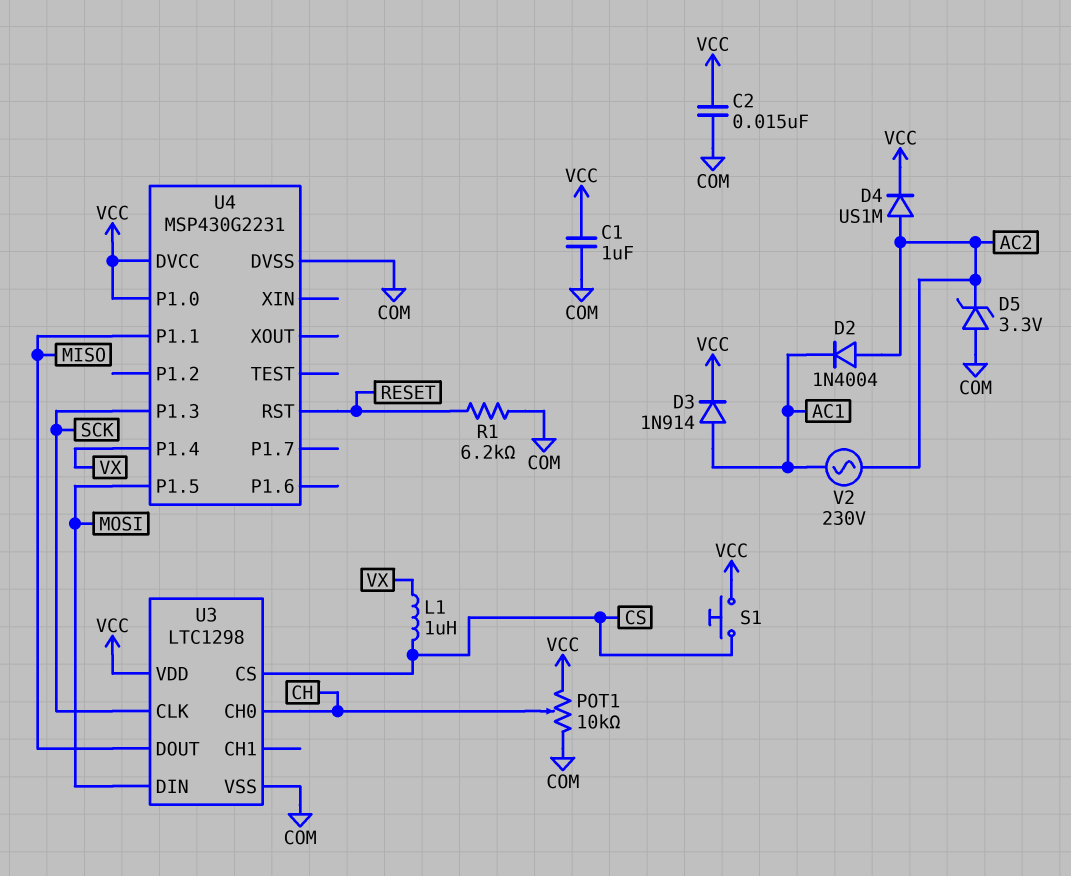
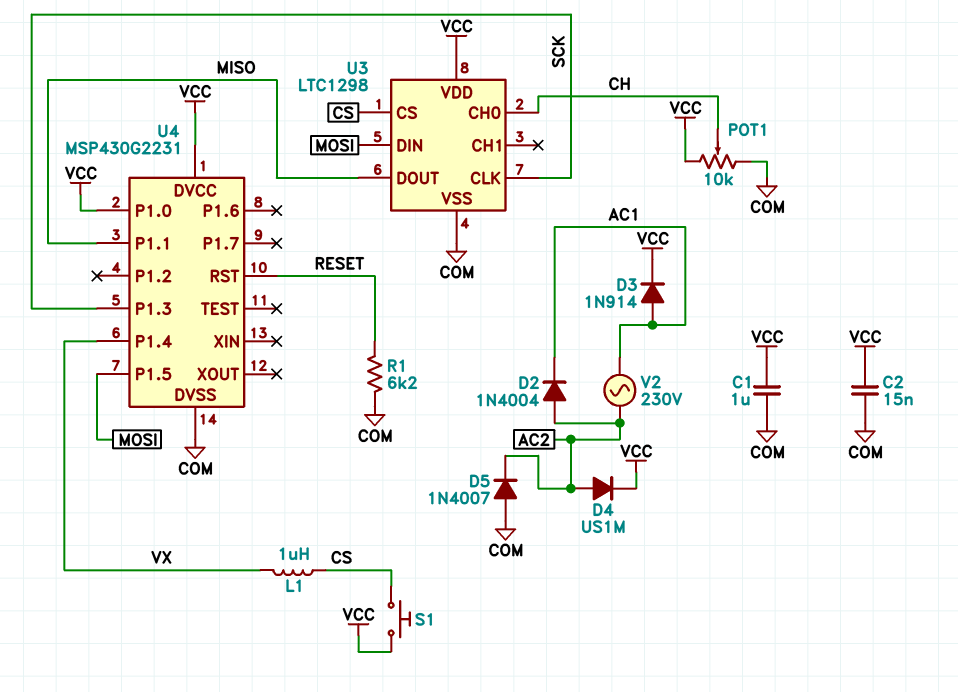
D5: zener 3.3V (A COM, K AC2) -> diode 1N4007 (A COM, K AC2)

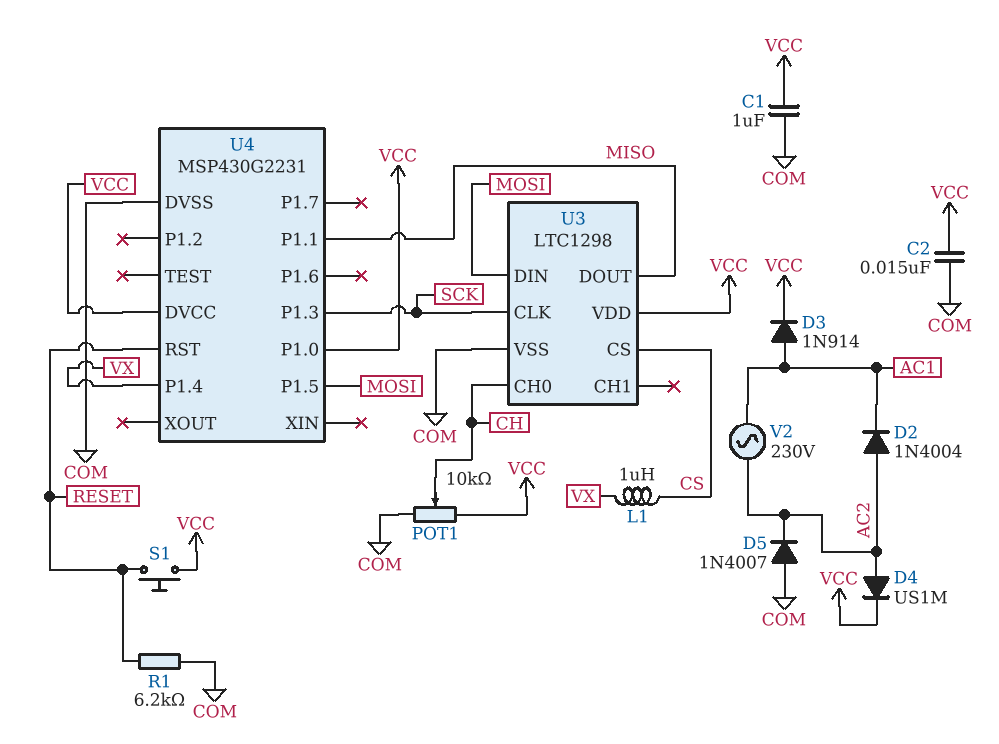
S1: button (CS, VCC) -> button (RESET, VCC)

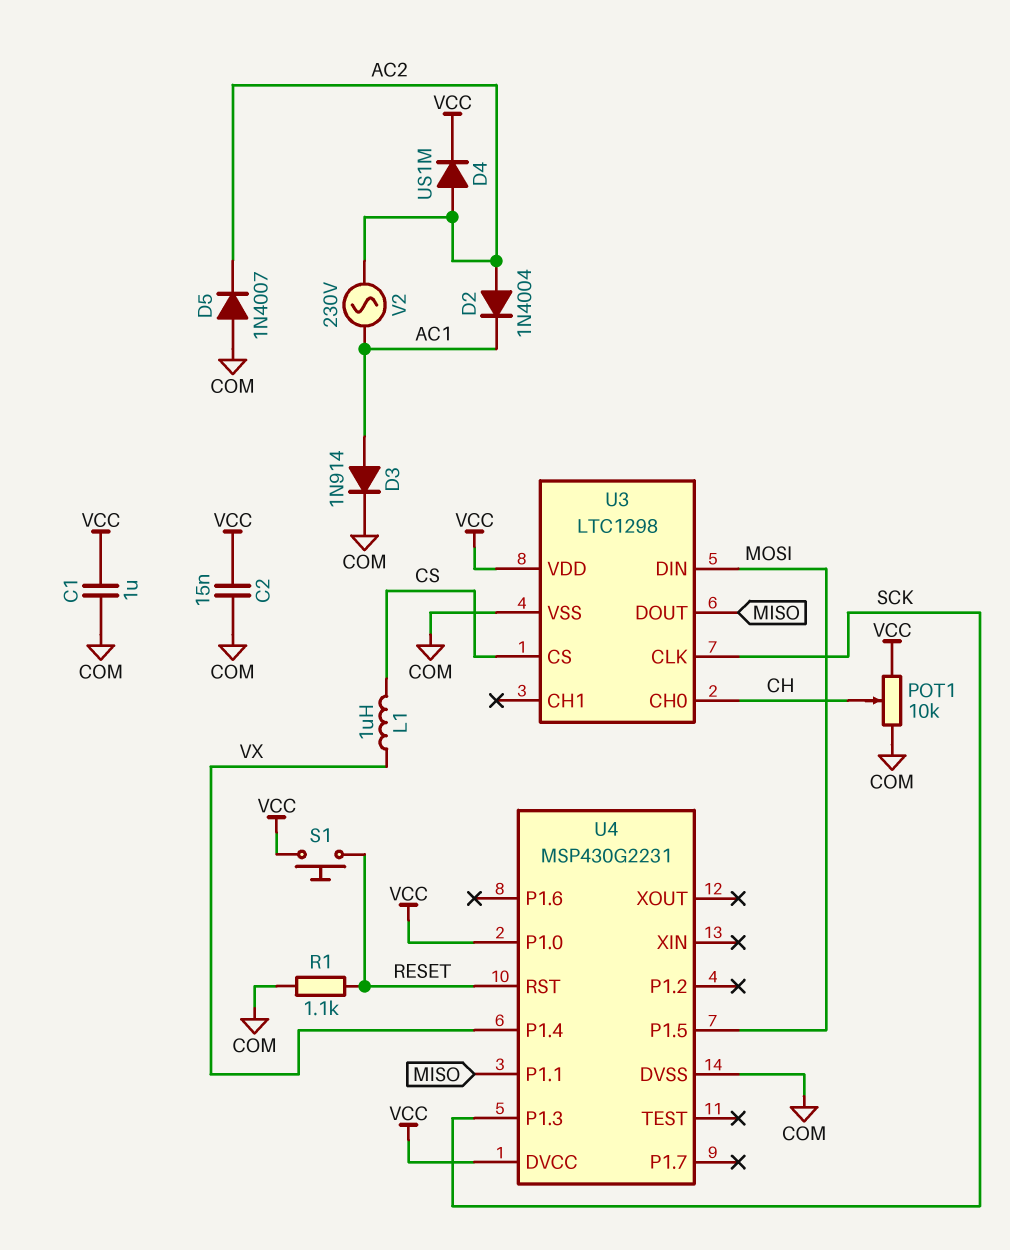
D3: diode 1N914 (A AC1, K VCC) -> diode 1N914 (A AC1, K COM)
R1: 6.2k (COM, RESET) -> 1.1k (COM, RESET)

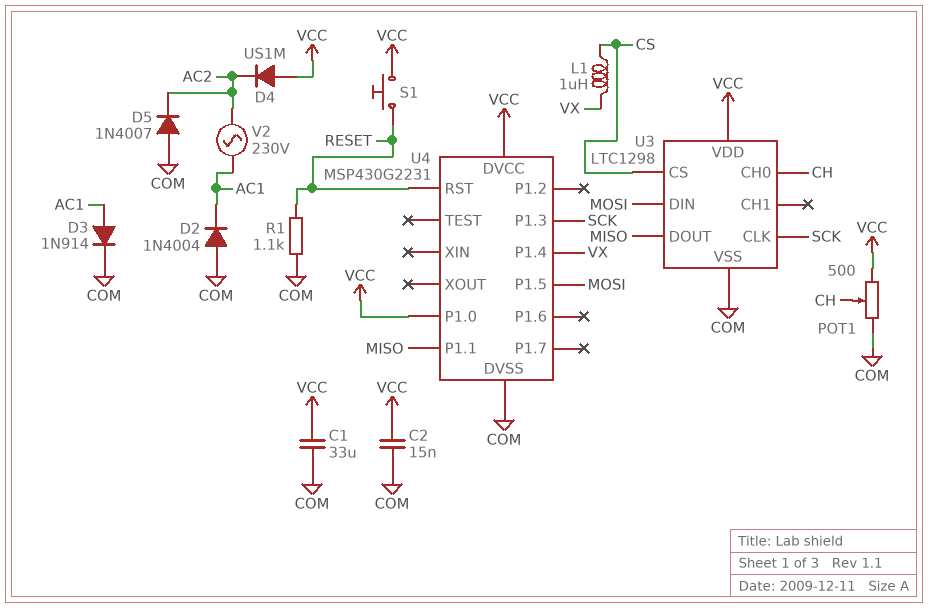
C1: 1uF (COM, VCC) -> 33uF (COM, VCC)
D2: diode 1N4004 (A AC2, K AC1) -> diode 1N4004 (A COM, K AC1)
D4: diode US1M (A AC2, K VCC) -> diode US1M (A VCC, K AC2)
POT1: 10k (COM, VCC, wiper CH) -> 500 (COM, VCC, wiper CH)

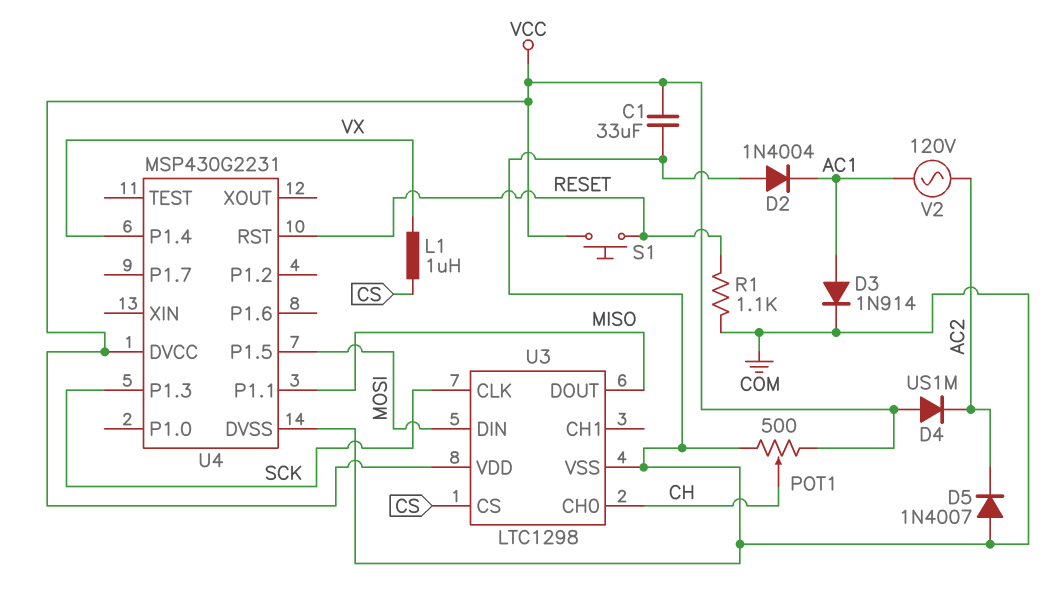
C2: 15nF (COM, VCC) -> none
U4 pin P1.0: VCC -> none
V2: AC 230V (AC1, AC2) -> AC 120V (AC1, AC2)

